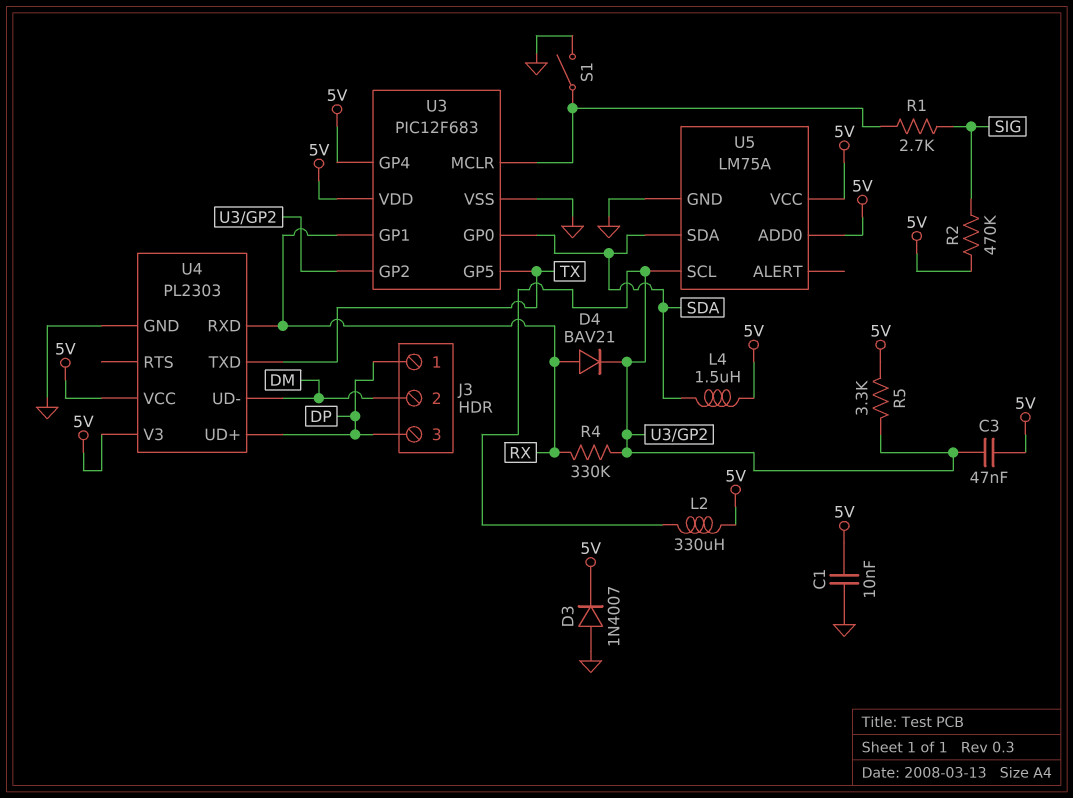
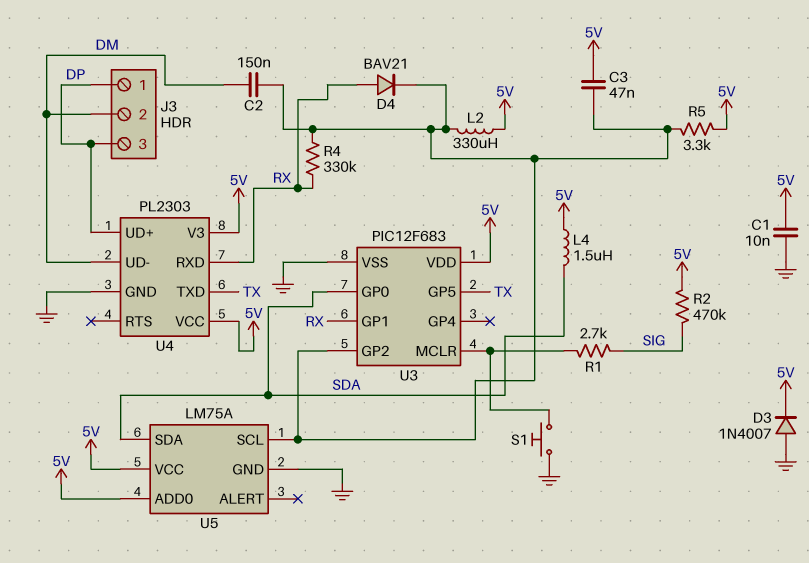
C2: none -> 150nF (DM, U3/GP2)
S1: switch (GND, U3/MCLR) -> button (GND, U3/MCLR)
U3 pin GP4: 5V -> none

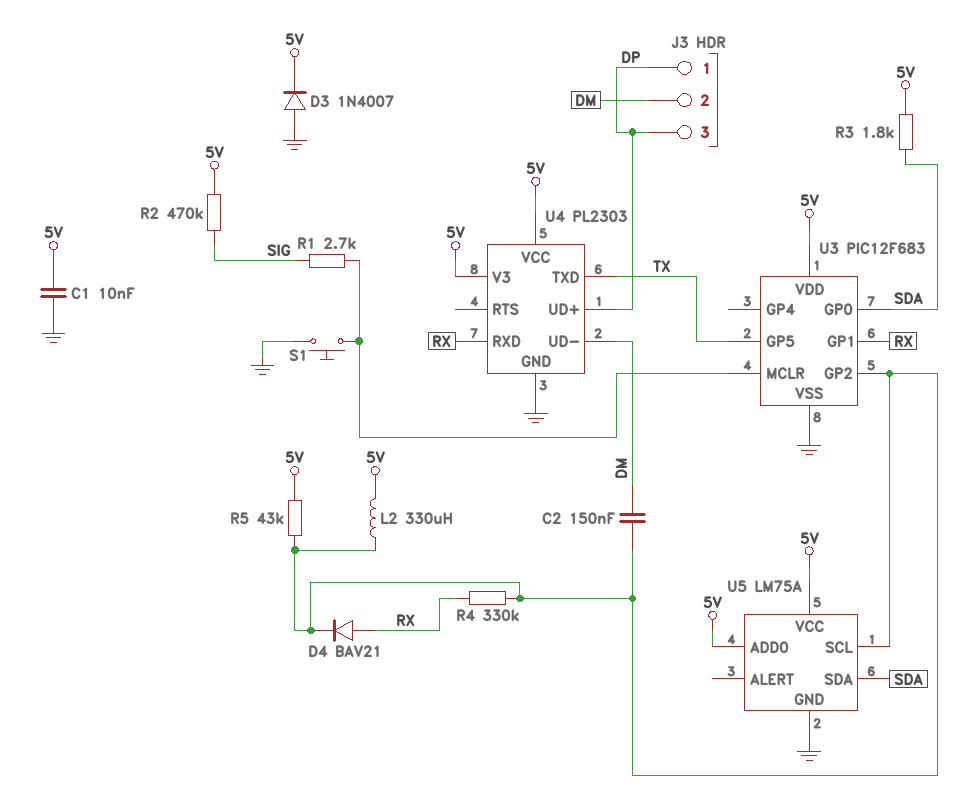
C3: 47nF (5V, U3/GP2) -> none
L4: 1.5uH (5V, SDA) -> none
R3: none -> 1.8k (5V, SDA)
R5: 3.3k (5V, U3/GP2) -> 43k (5V, U3/GP2)

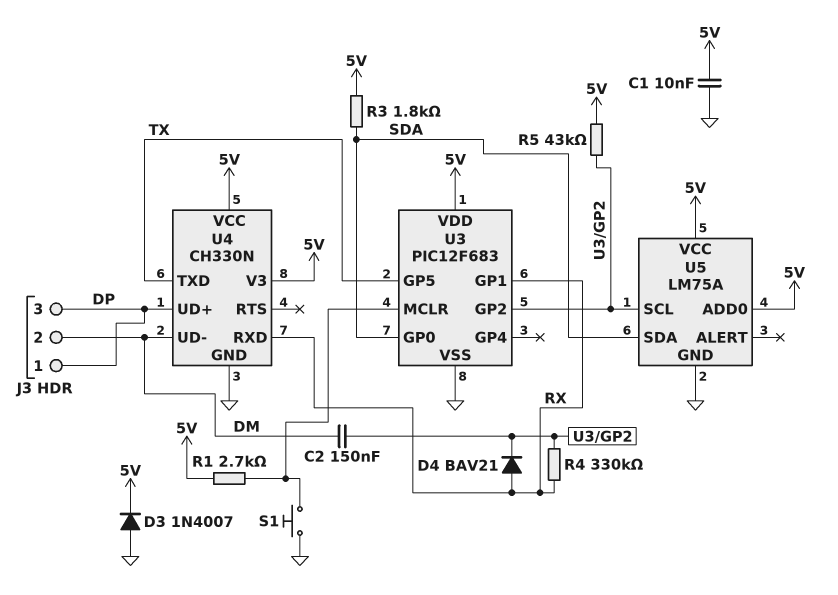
L2: 330uH (5V, U3/GP2) -> none
R1: 2.7k (SIG, U3/MCLR) -> 2.7k (5V, U3/MCLR)
R2: 470k (5V, SIG) -> none
U4: PL2303 -> CH330N

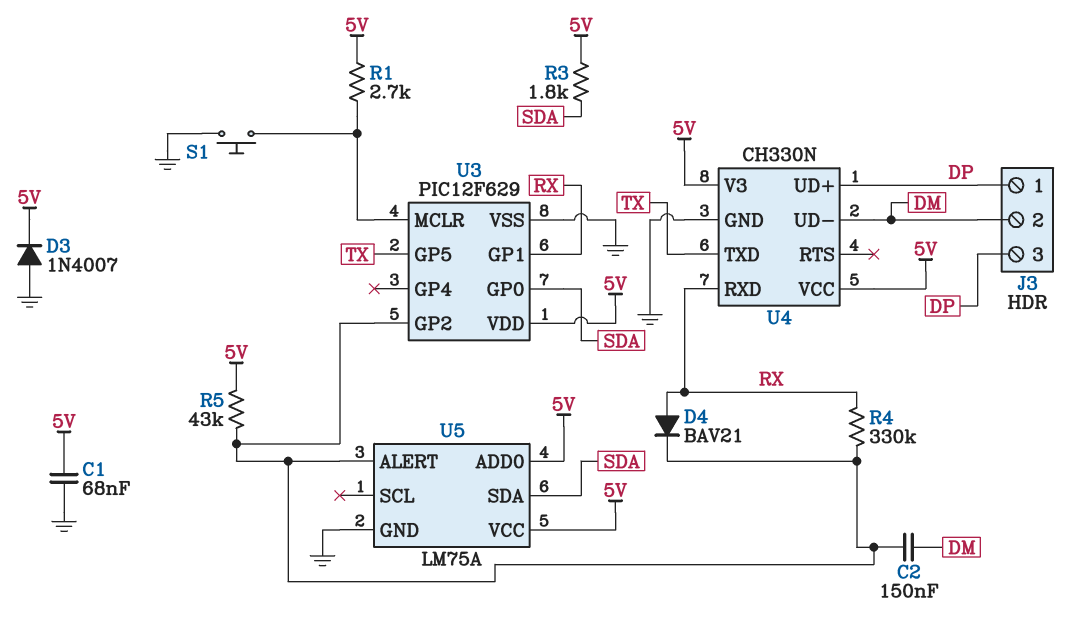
C1: 10nF (5V, GND) -> 68nF (5V, GND)
U3: PIC12F683 -> PIC12F629
U5 pin ALERT: none -> U3/GP2
U5 pin SCL: U3/GP2 -> none

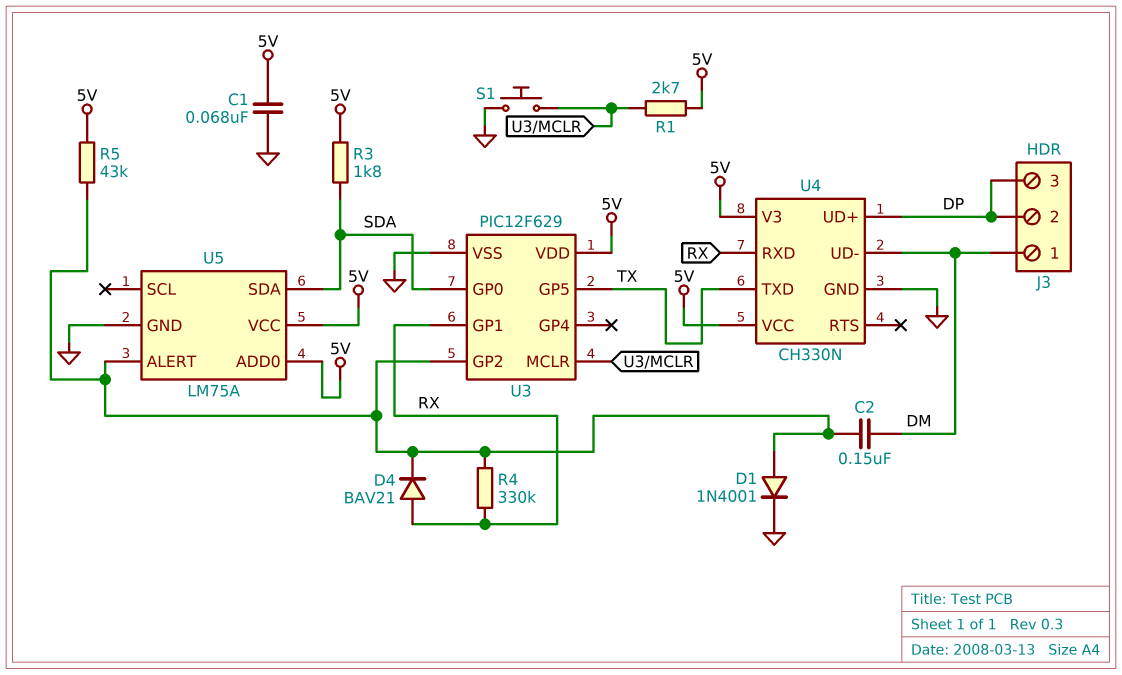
D1: none -> diode 1N4001 (A U3/GP2, K GND)
D3: diode 1N4007 (A GND, K 5V) -> none
J3 pin 1: DP -> DM
J3 pin 2: DM -> DP

